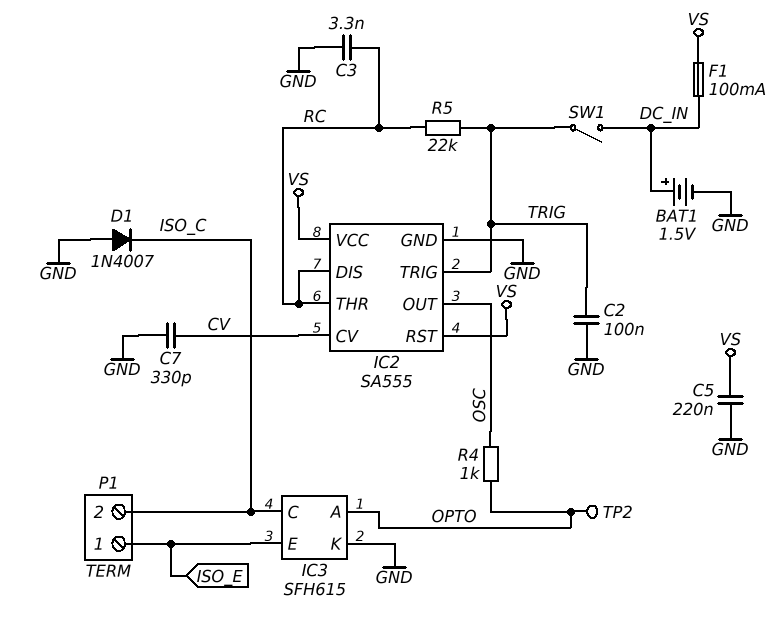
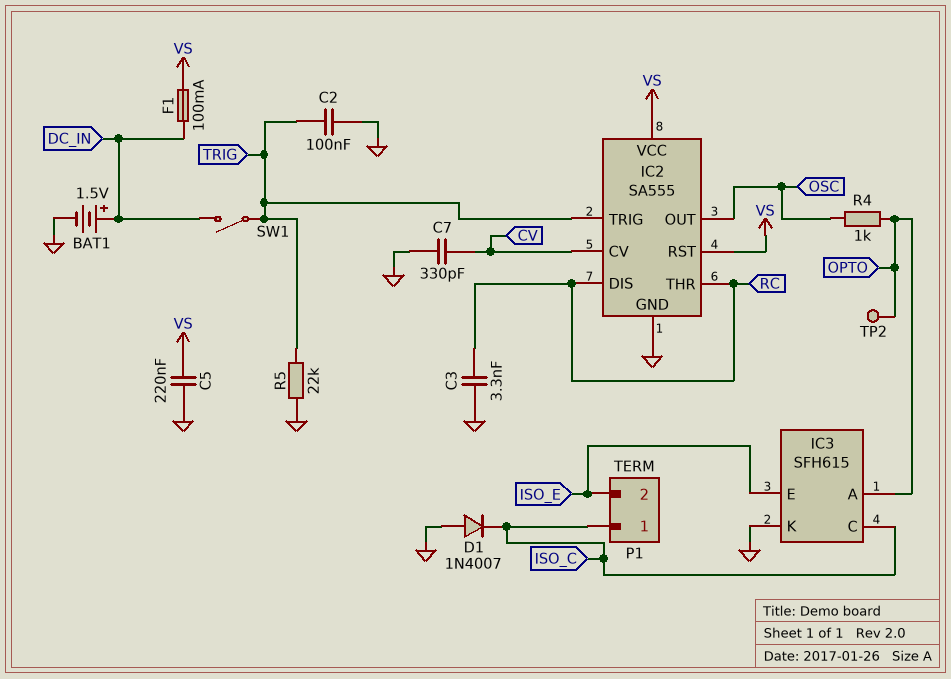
P1 pin 1: ISO_E -> ISO_C
P1 pin 2: ISO_C -> ISO_E
R5: 22k (RC, TRIG) -> 22k (GND, TRIG)

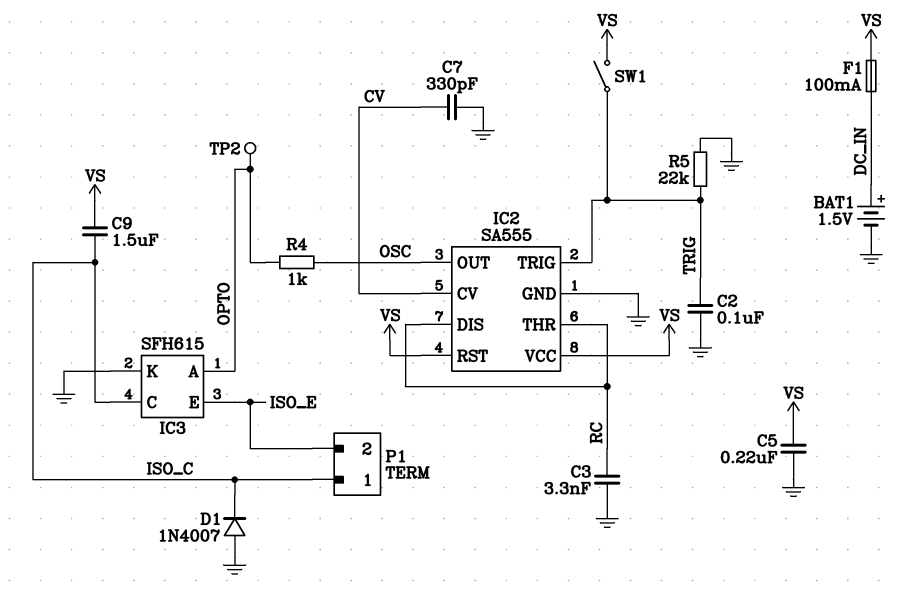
C9: none -> 1.5uF (ISO_C, VS)
SW1: switch (DC_IN, TRIG) -> switch (TRIG, VS)

